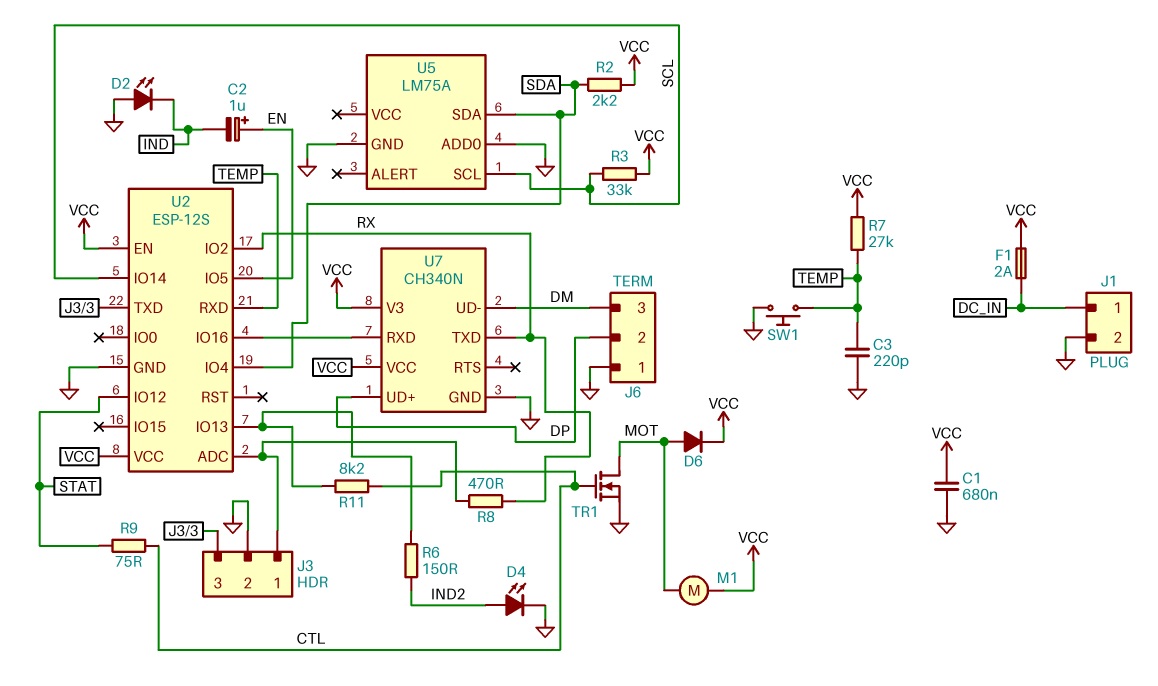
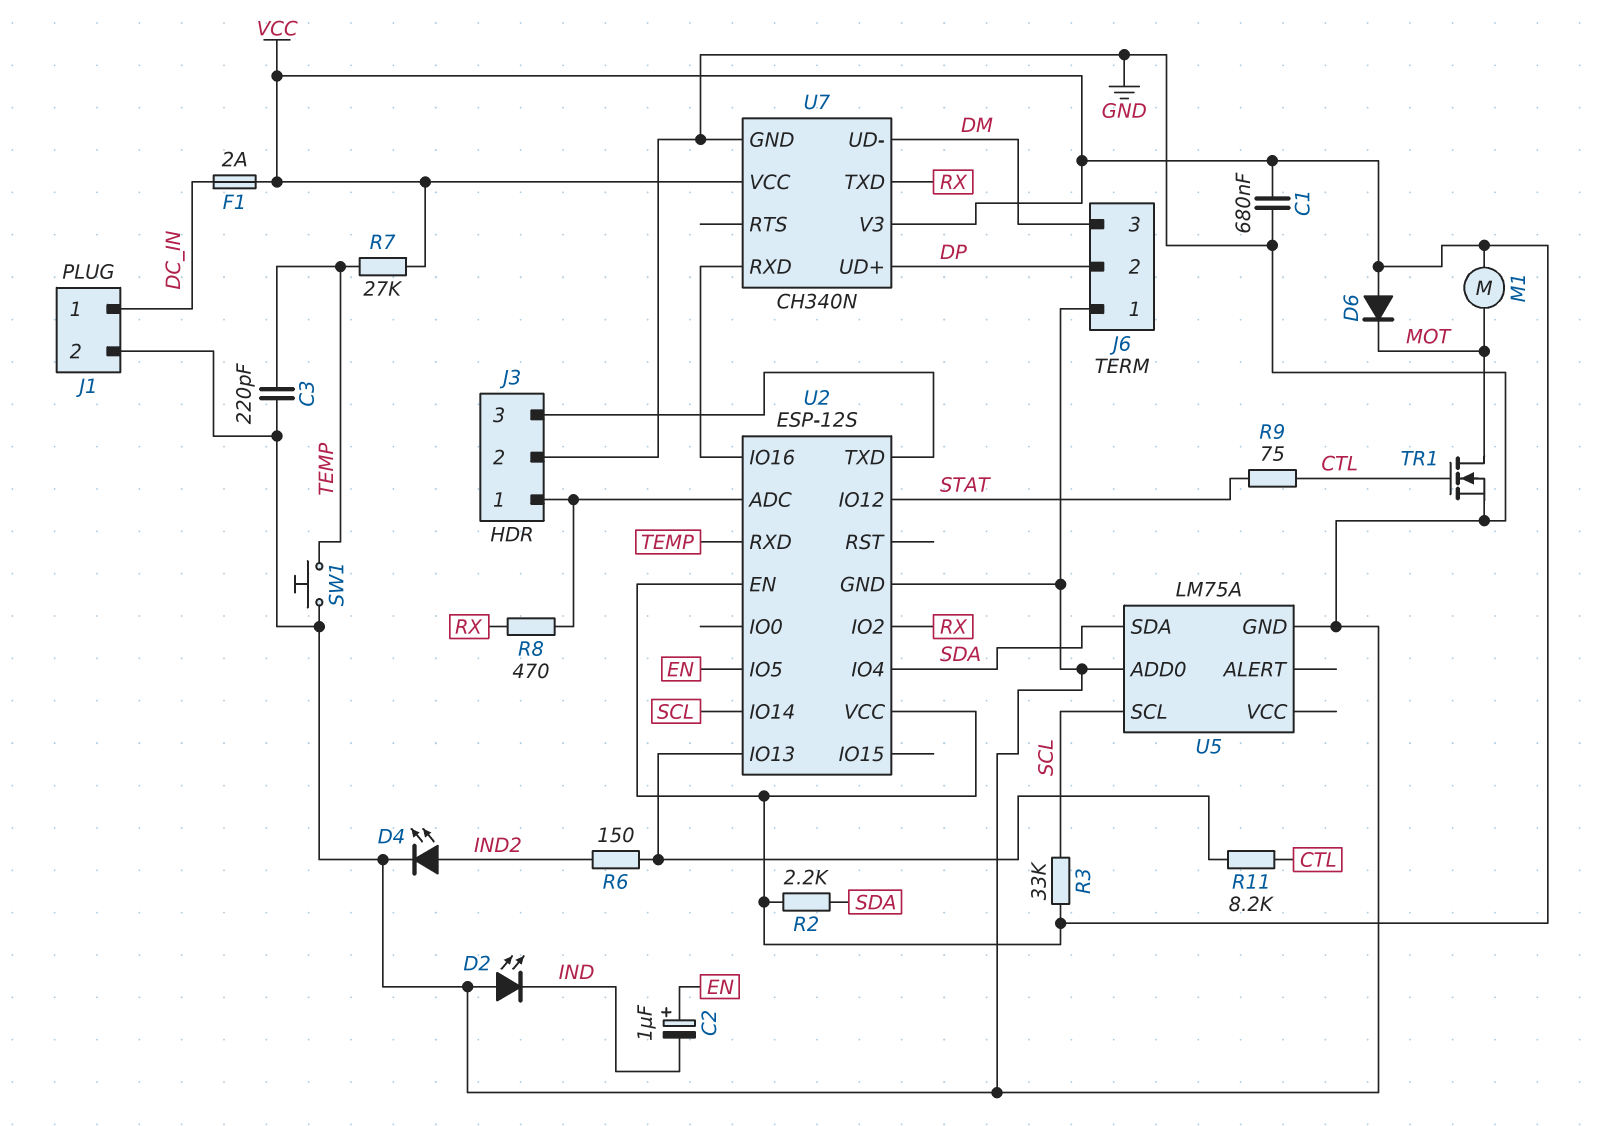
D6: diode (A MOT, K VCC) -> diode (A VCC, K MOT)

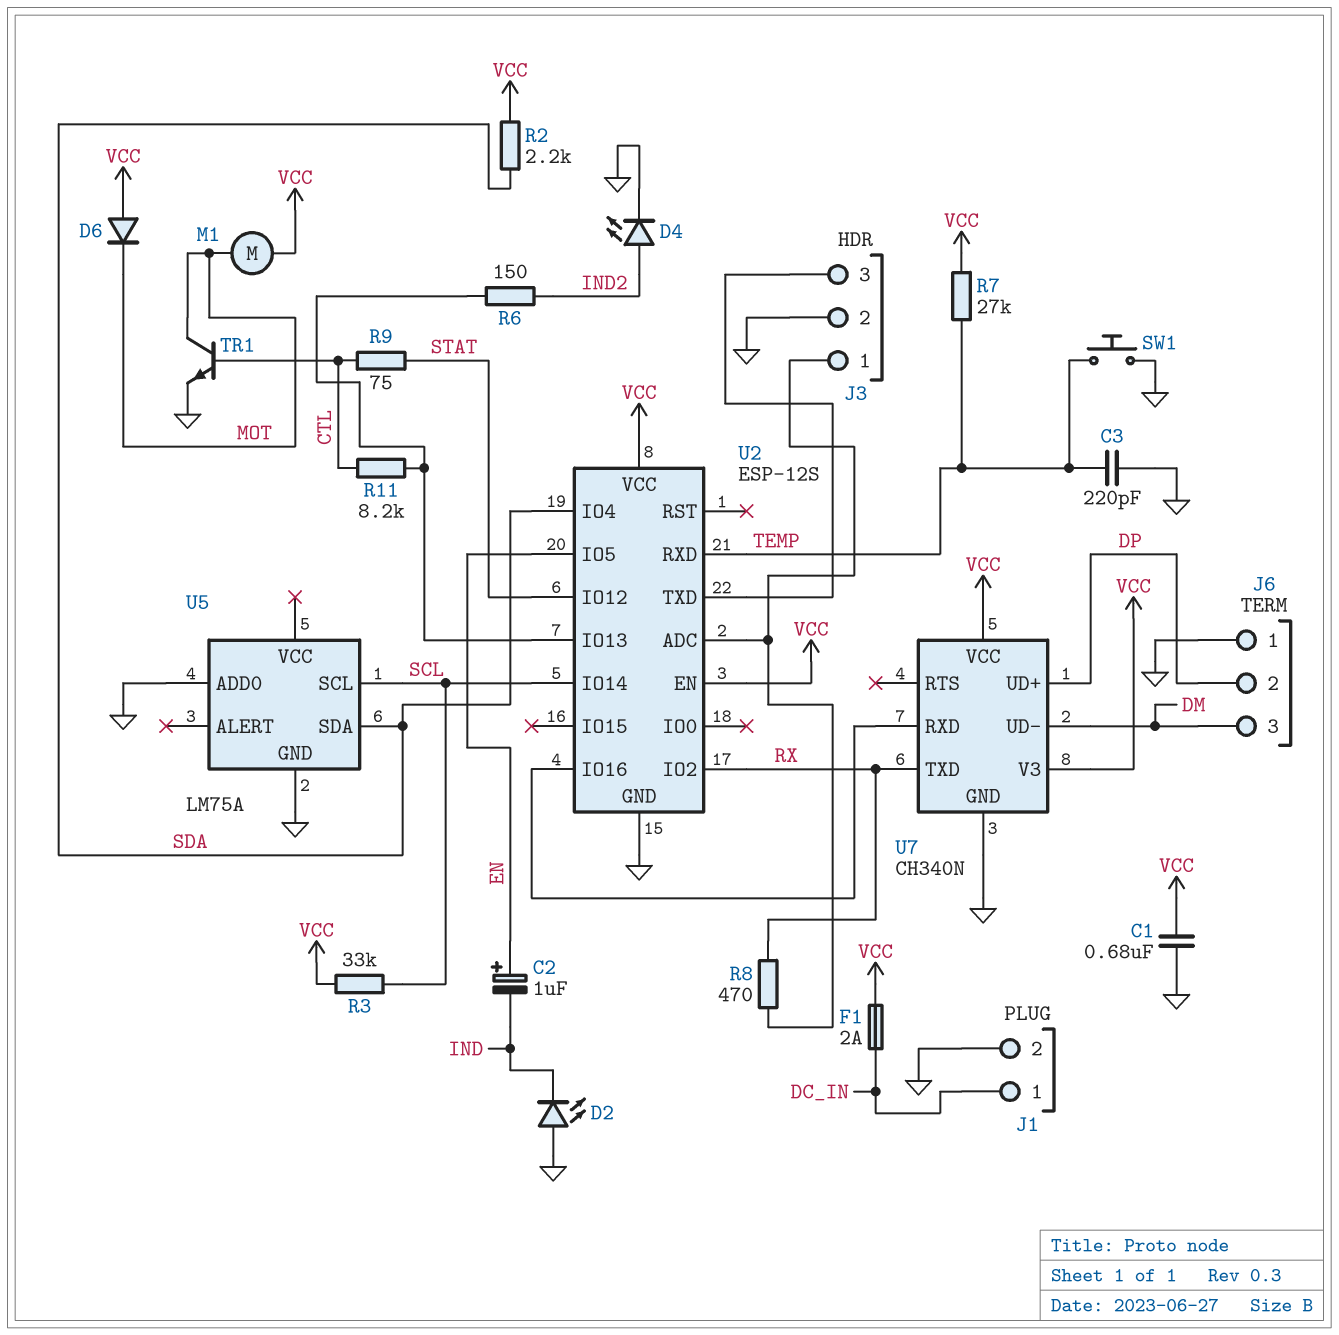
TR1: NMOS (G CTL, D MOT, S GND) -> NPN (B CTL, C MOT, E GND)

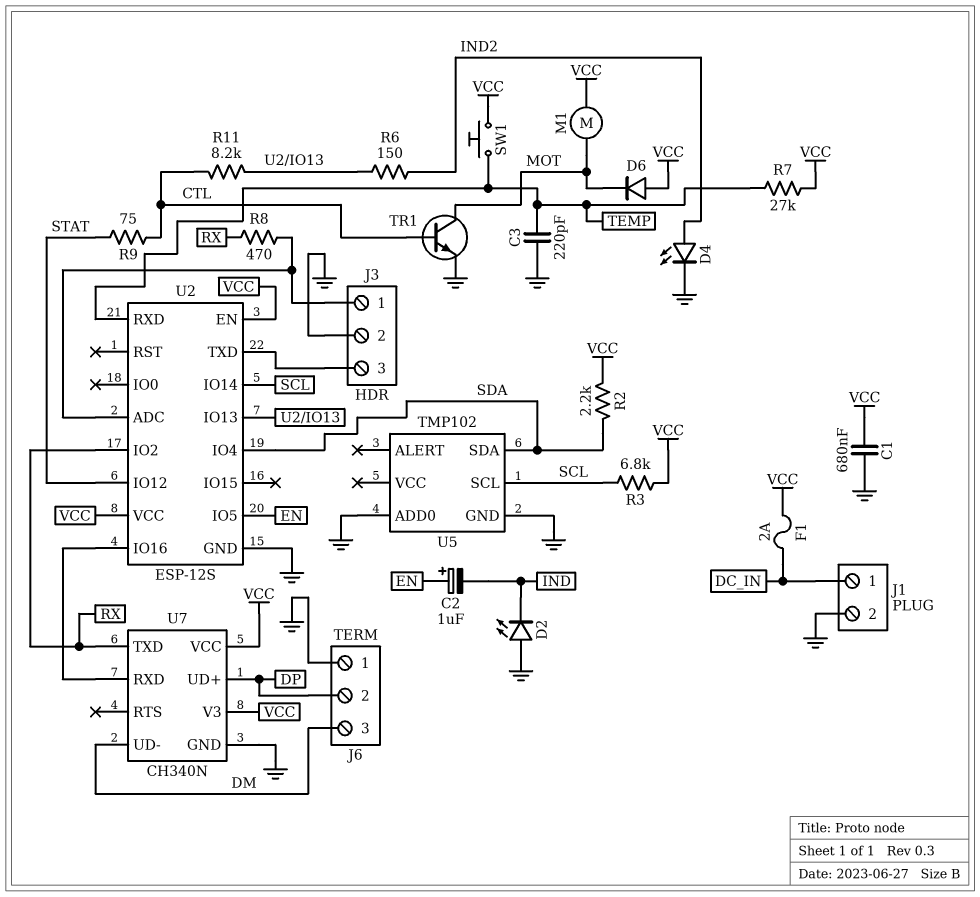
R3: 33k (SCL, VCC) -> 6.8k (SCL, VCC)
SW1: button (GND, TEMP) -> button (TEMP, VCC)
U5: LM75A -> TMP102

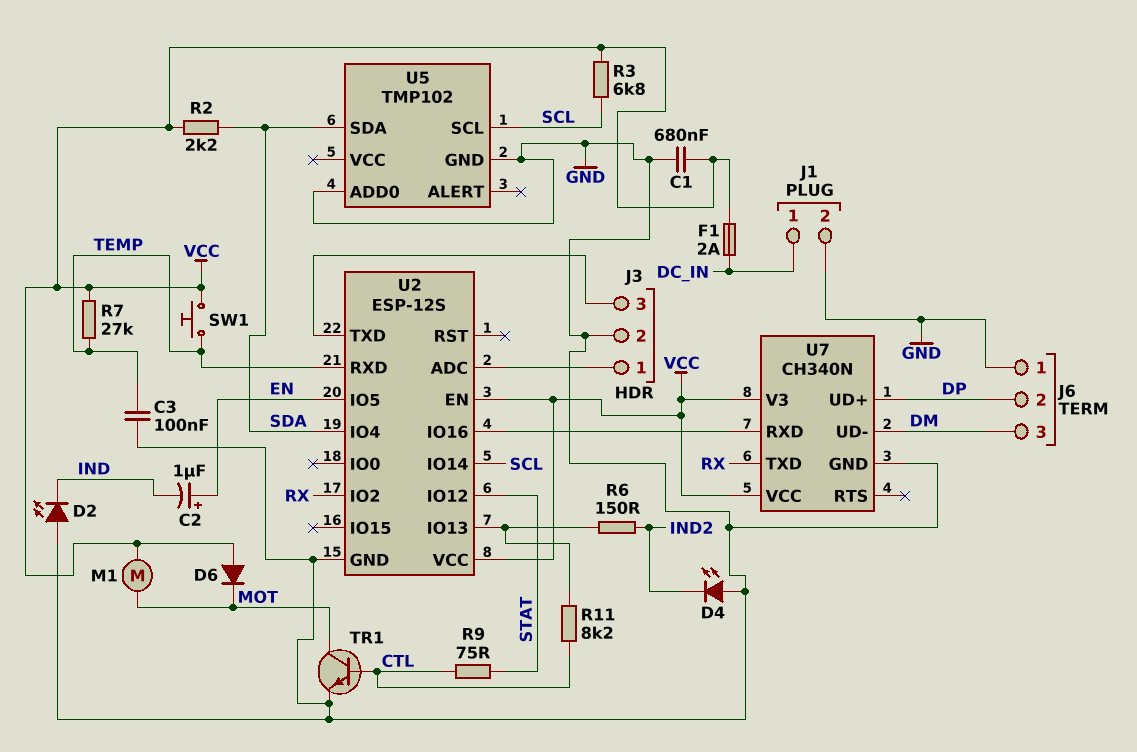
C3: 220pF (GND, TEMP) -> 100nF (GND, TEMP)
D4: LED (A IND2, K GND) -> LED (A GND, K IND2)
R8: 470 (J3/1, RX) -> none

